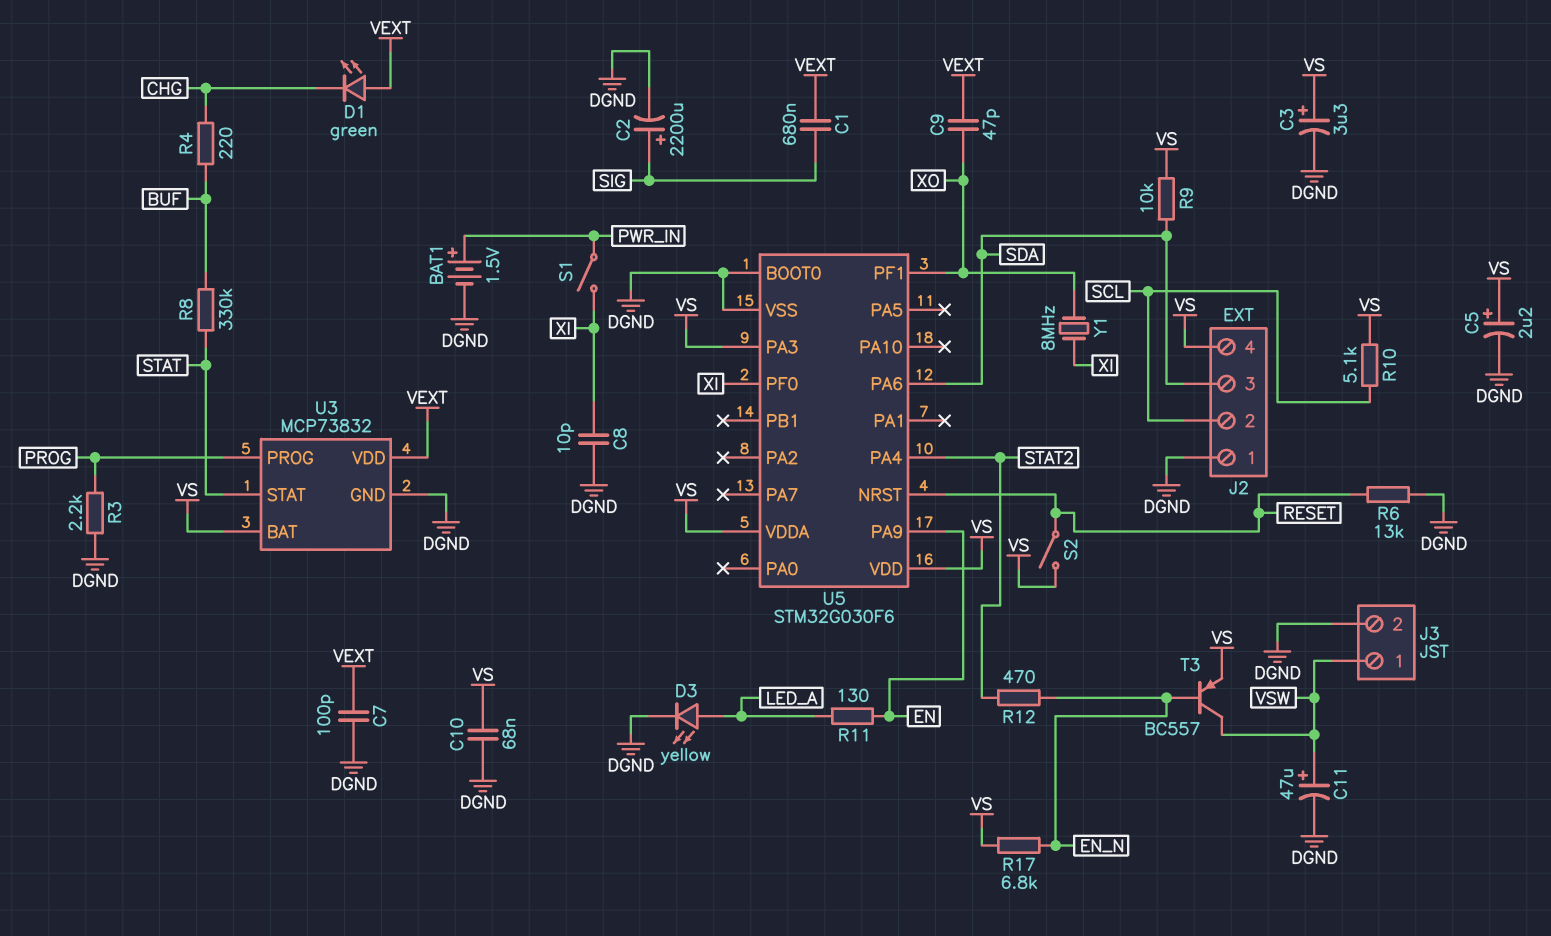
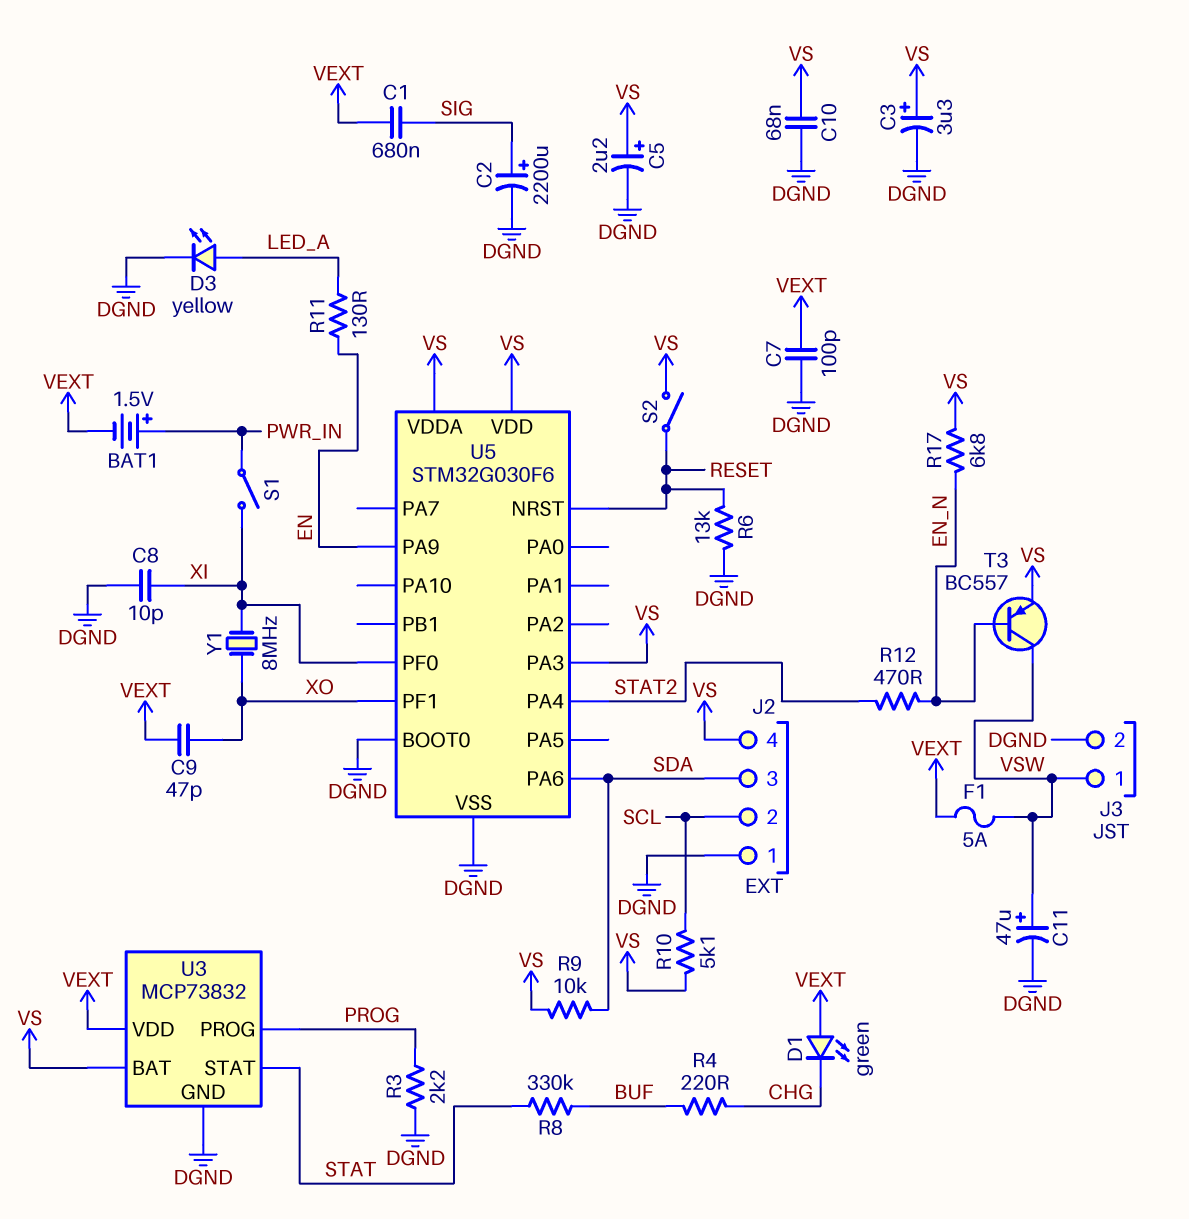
BAT1: 1.5V (plus PWR_IN, minus DGND) -> 1.5V (plus PWR_IN, minus VEXT)
F1: none -> 5A (VEXT, VSW)

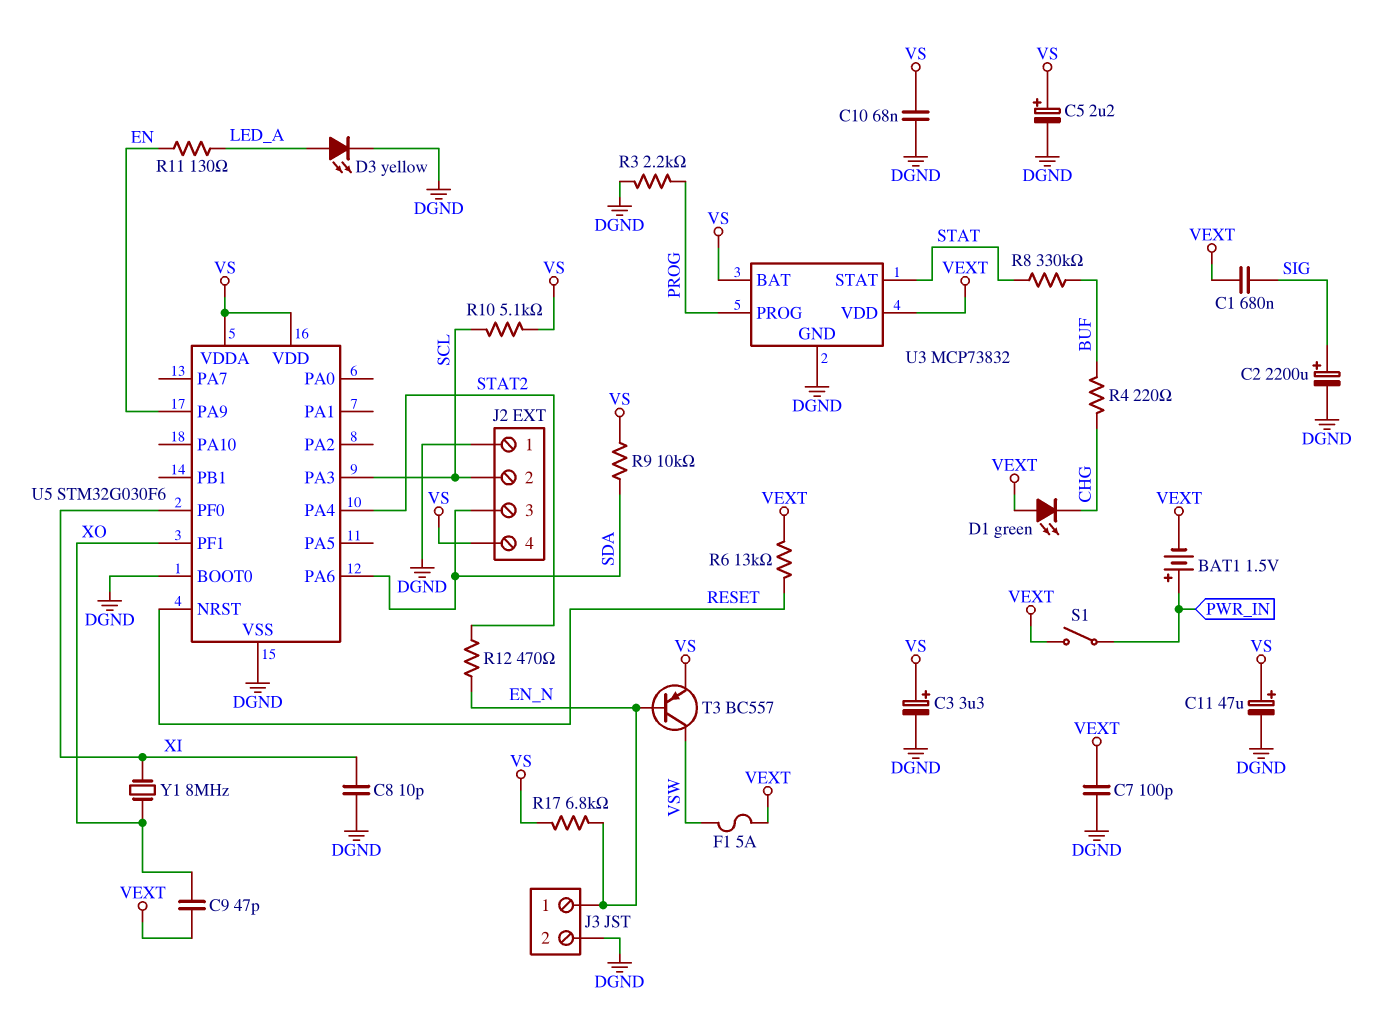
C11: 47uF (plus VSW, minus DGND) -> 47uF (plus VS, minus DGND)
J3 pin 1: VSW -> EN_N
R6: 13k (DGND, RESET) -> 13k (RESET, VEXT)
S1: switch (PWR_IN, XI) -> switch (PWR_IN, VEXT)
S2: switch (RESET, VS) -> none
U5 pin PA3: VS -> SCL

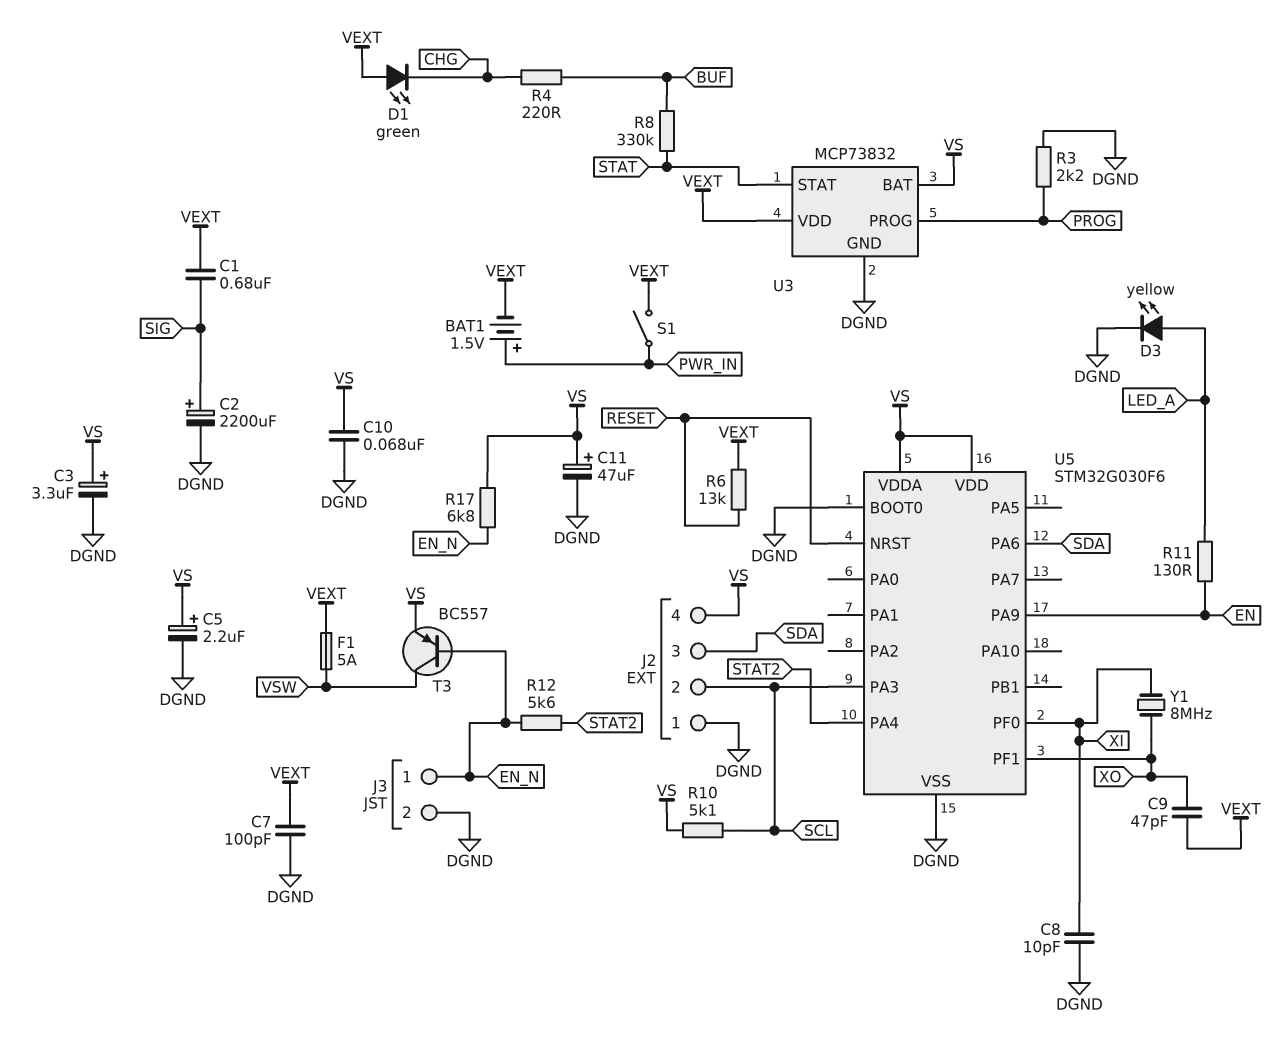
R9: 10k (SDA, VS) -> none
R12: 470 (EN_N, STAT2) -> 5.6k (EN_N, STAT2)

